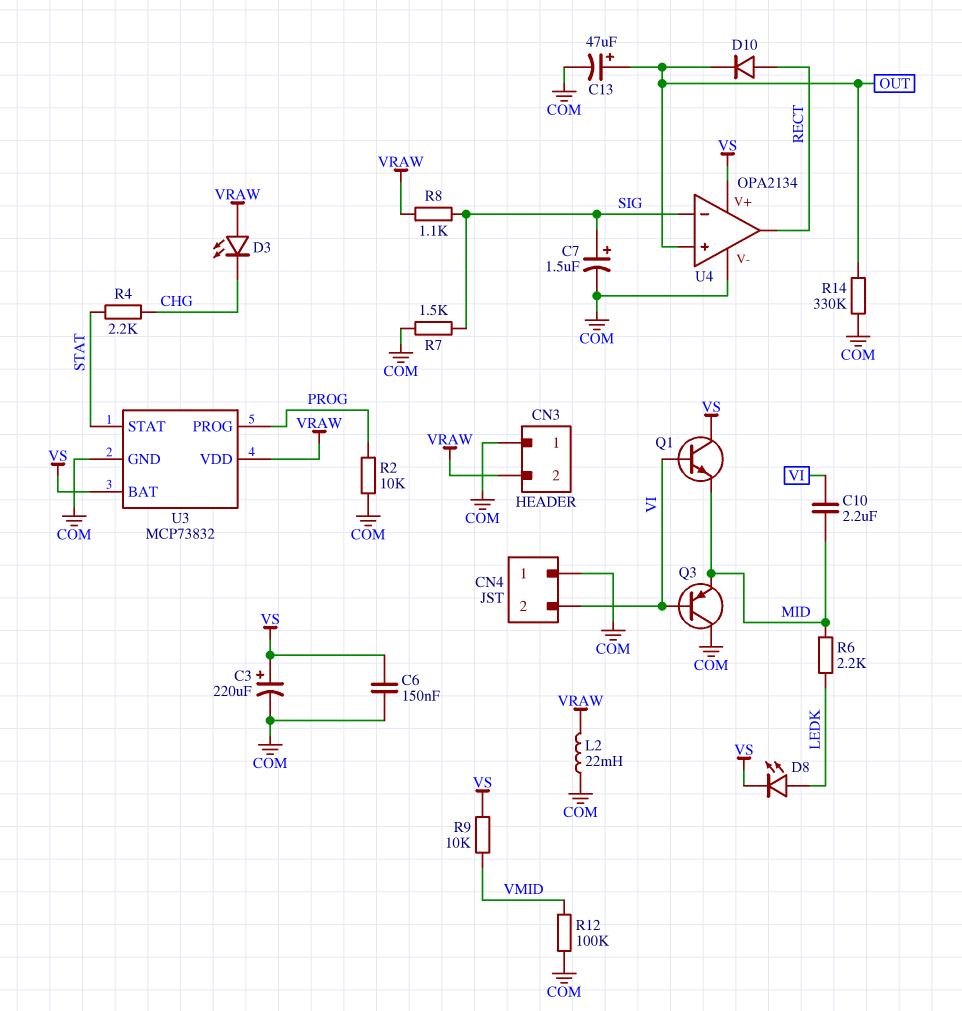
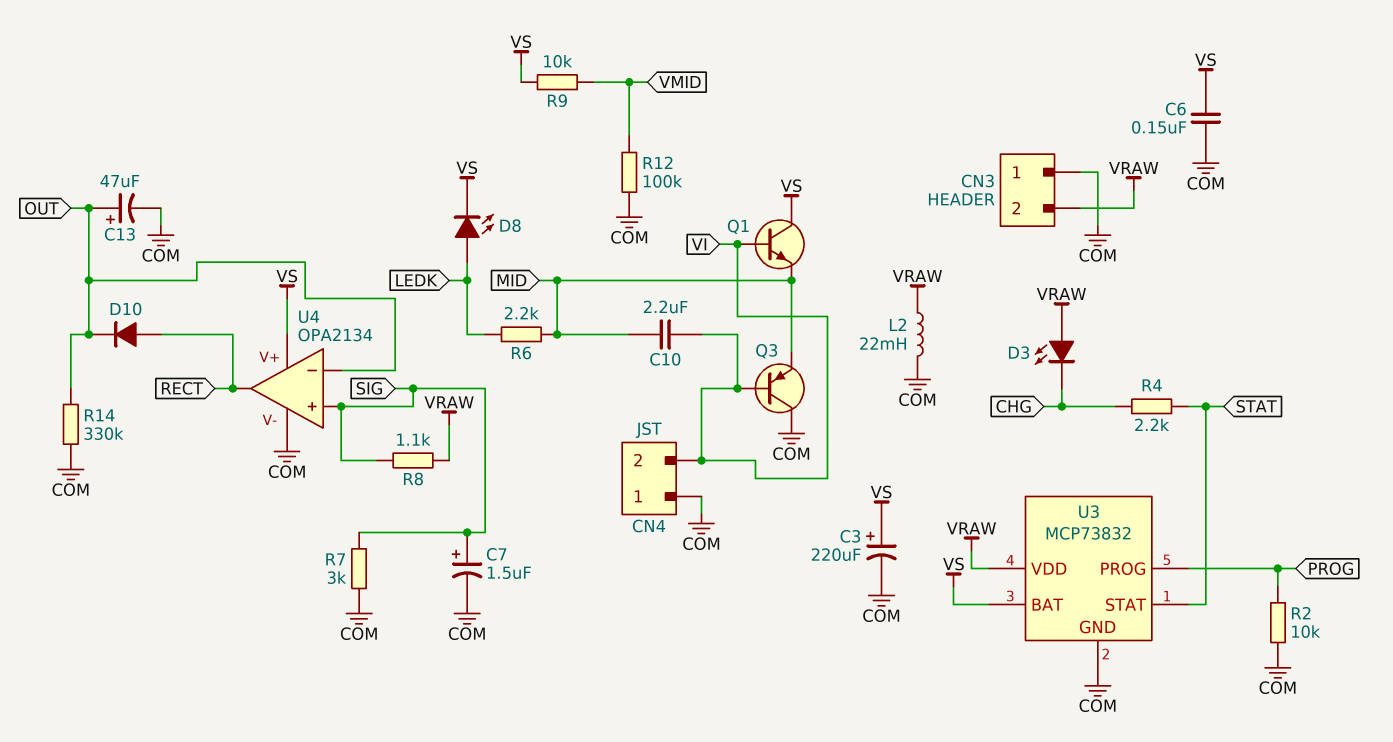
R7: 1.5k (COM, SIG) -> 3k (COM, SIG)
U4 pin in+: OUT -> SIG
U4 pin in-: SIG -> OUT

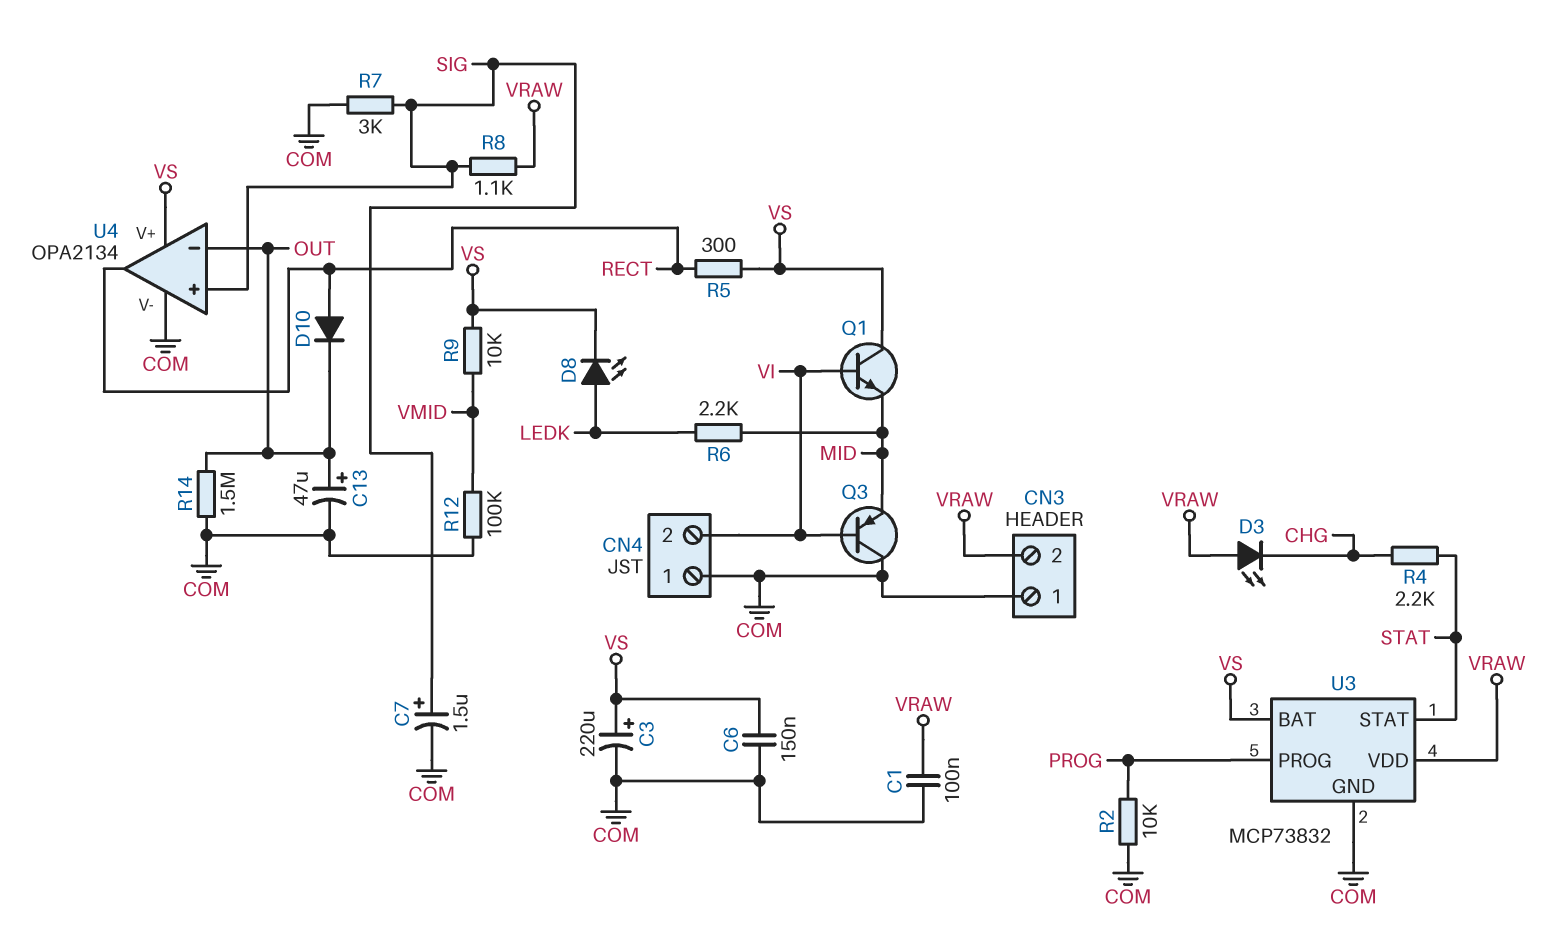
C1: none -> 100nF (COM, VRAW)
C10: 2.2uF (MID, VI) -> none
L2: 22mH (COM, VRAW) -> none
R5: none -> 300 (RECT, VS)
R14: 330k (COM, OUT) -> 1.5M (COM, OUT)

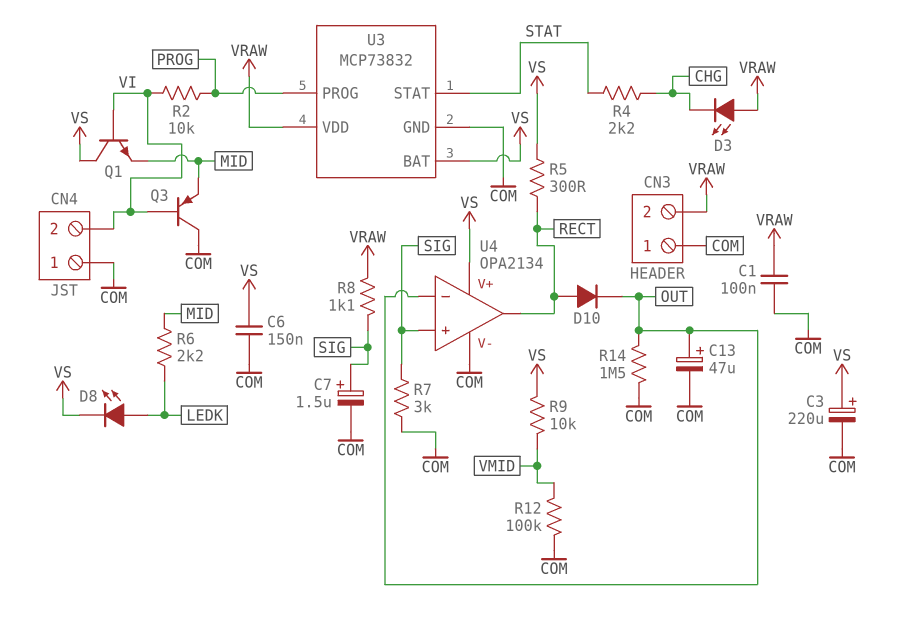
R2: 10k (COM, PROG) -> 10k (PROG, VI)

